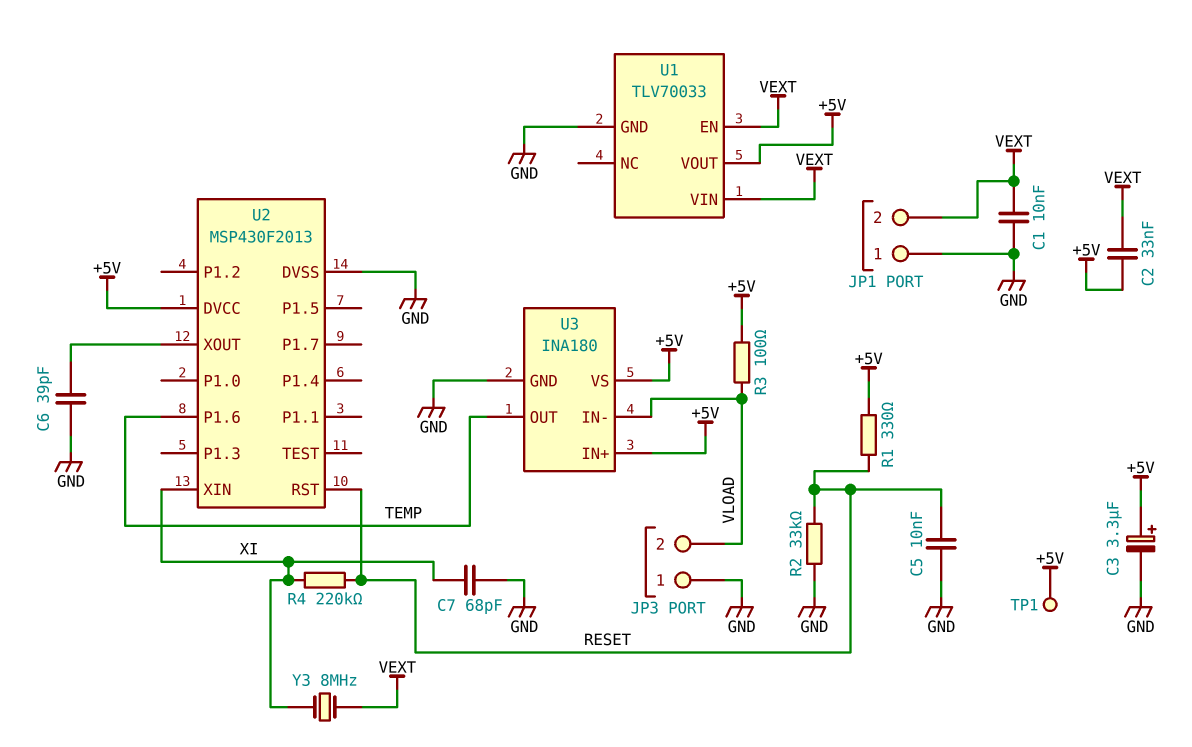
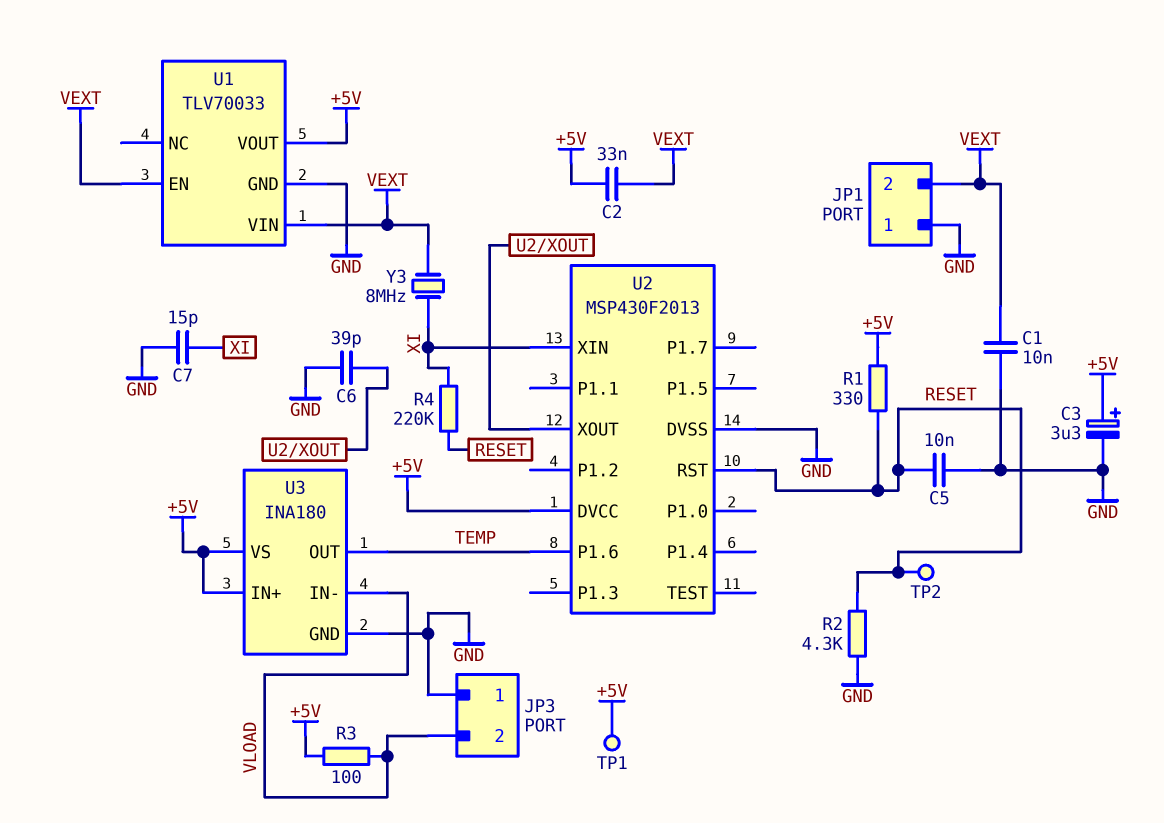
C7: 68pF (GND, XI) -> 15pF (GND, XI)
R2: 33k (GND, RESET) -> 4.3k (GND, RESET)
TP2: none -> test point (RESET)

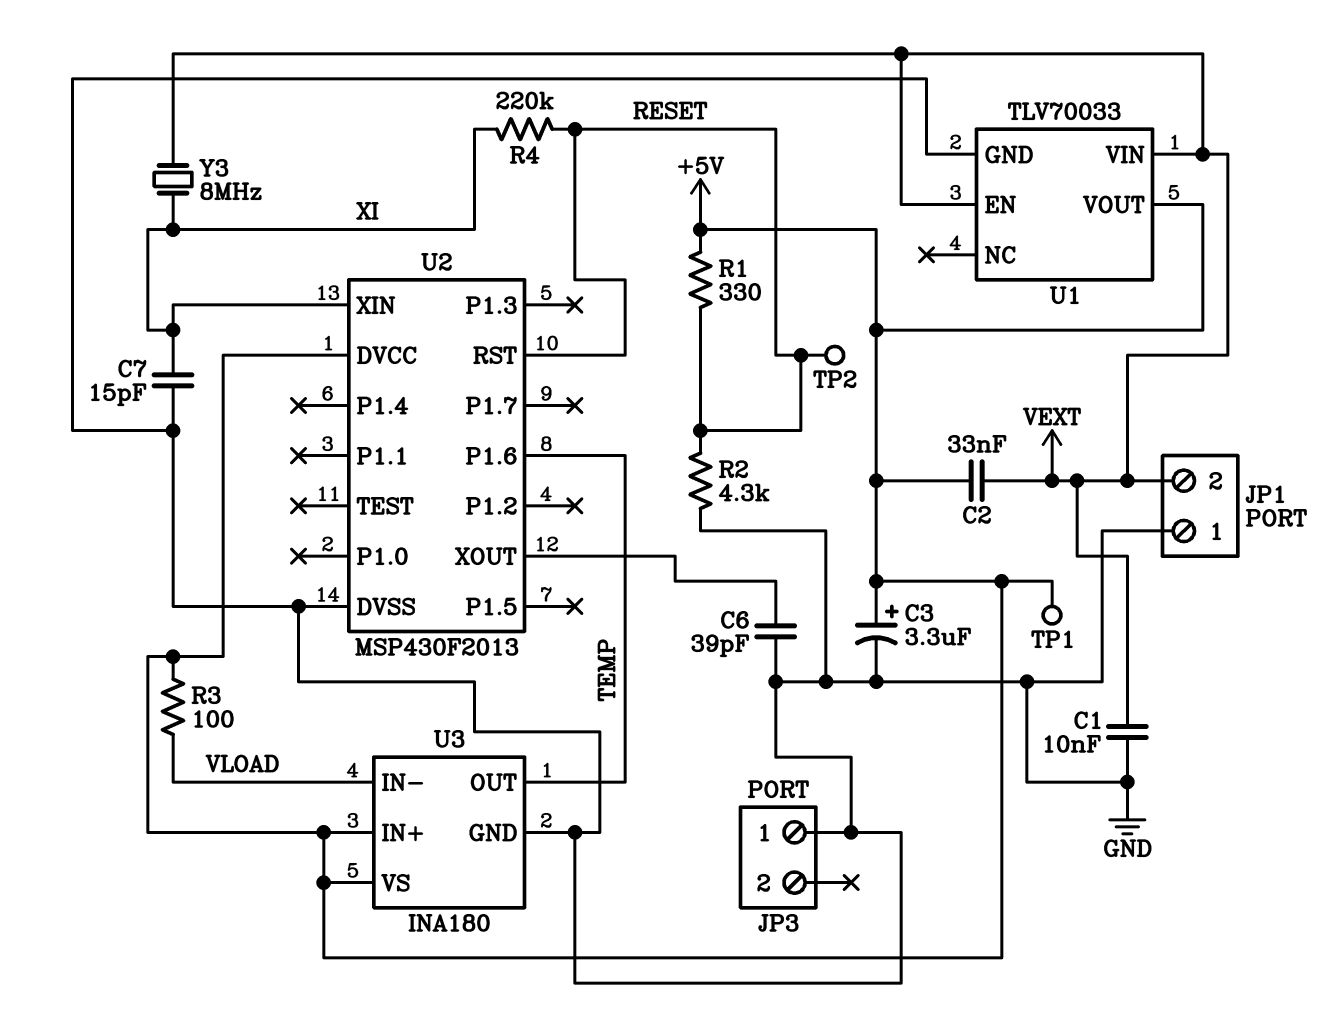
C5: 10nF (GND, RESET) -> none
JP3 pin 2: VLOAD -> none

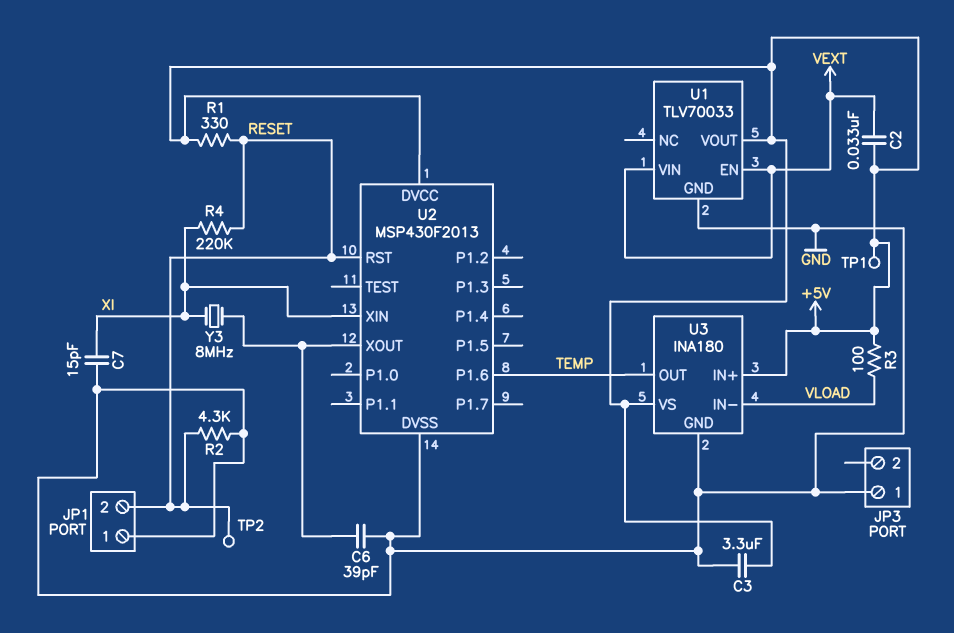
C1: 10nF (GND, VEXT) -> none
C3: 3.3uF (plus +5V, minus GND) -> 3.3uF (+5V, GND)
JP1 pin 2: VEXT -> RESET
Y3: 8MHz (VEXT, XI) -> 8MHz (U2/XOUT, XI)

